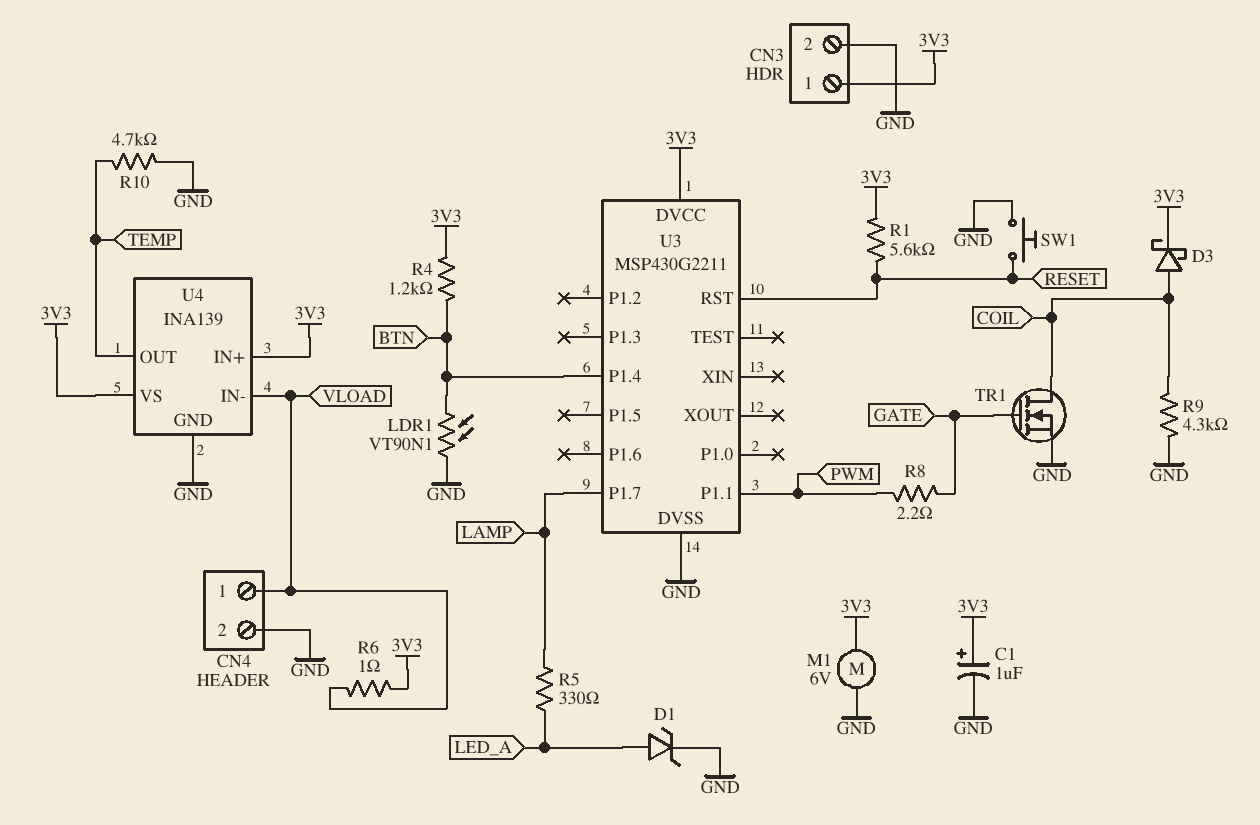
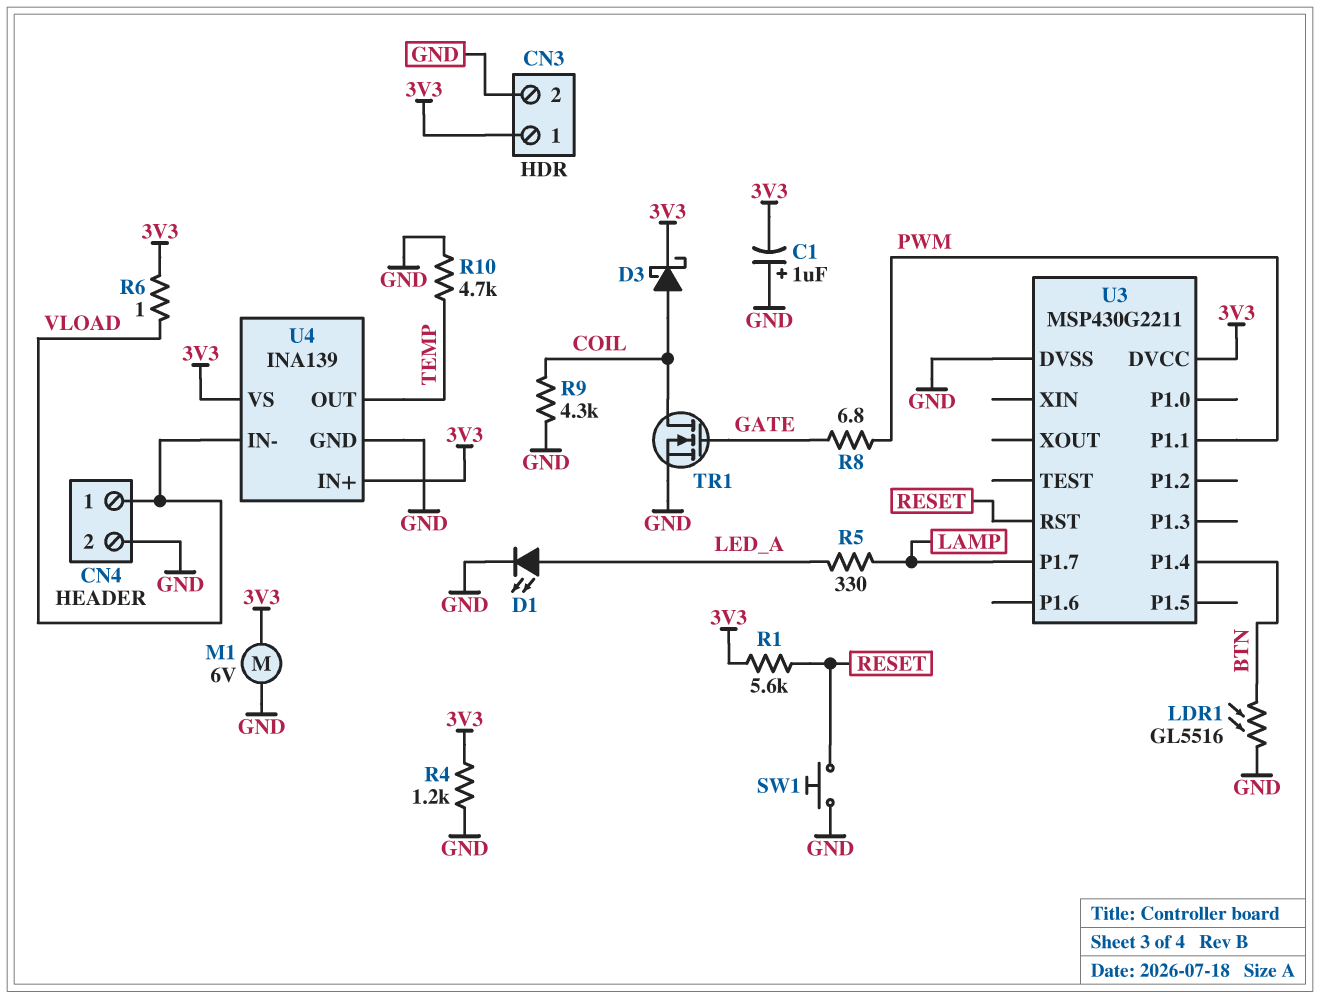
C1: 1uF (plus 3V3, minus GND) -> 1uF (plus GND, minus 3V3)
D1: zener (A LED_A, K GND) -> LED (A LED_A, K GND)
LDR1: VT90N1 (BTN, GND) -> GL5516 (BTN, GND)
R4: 1.2k (3V3, BTN) -> 1.2k (3V3, GND)
R8: 2.2 (GATE, PWM) -> 6.8 (GATE, PWM)

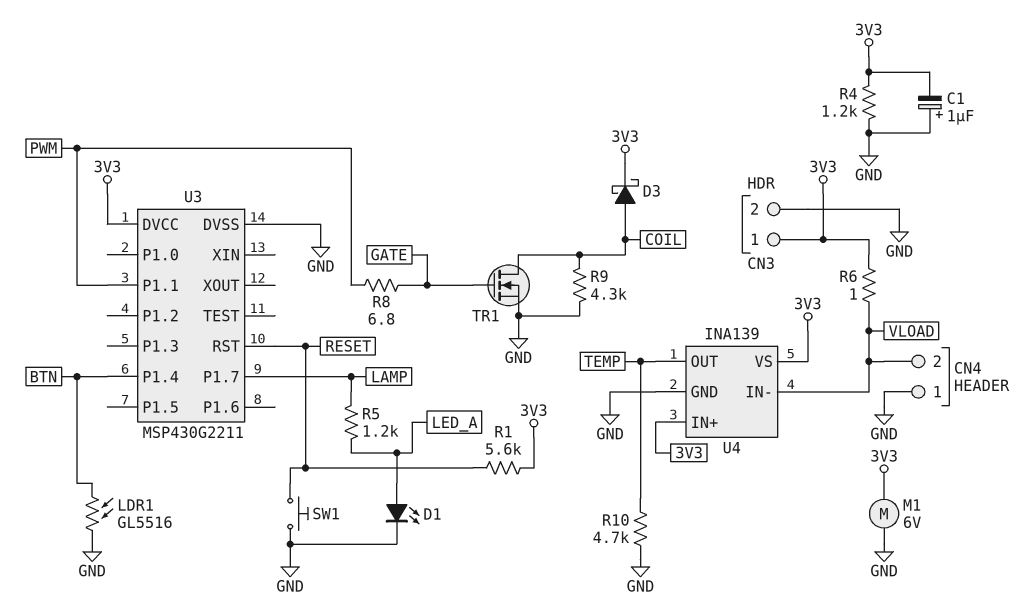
CN4 pin 1: VLOAD -> GND
CN4 pin 2: GND -> VLOAD
R5: 330 (LAMP, LED_A) -> 1.2k (LAMP, LED_A)

